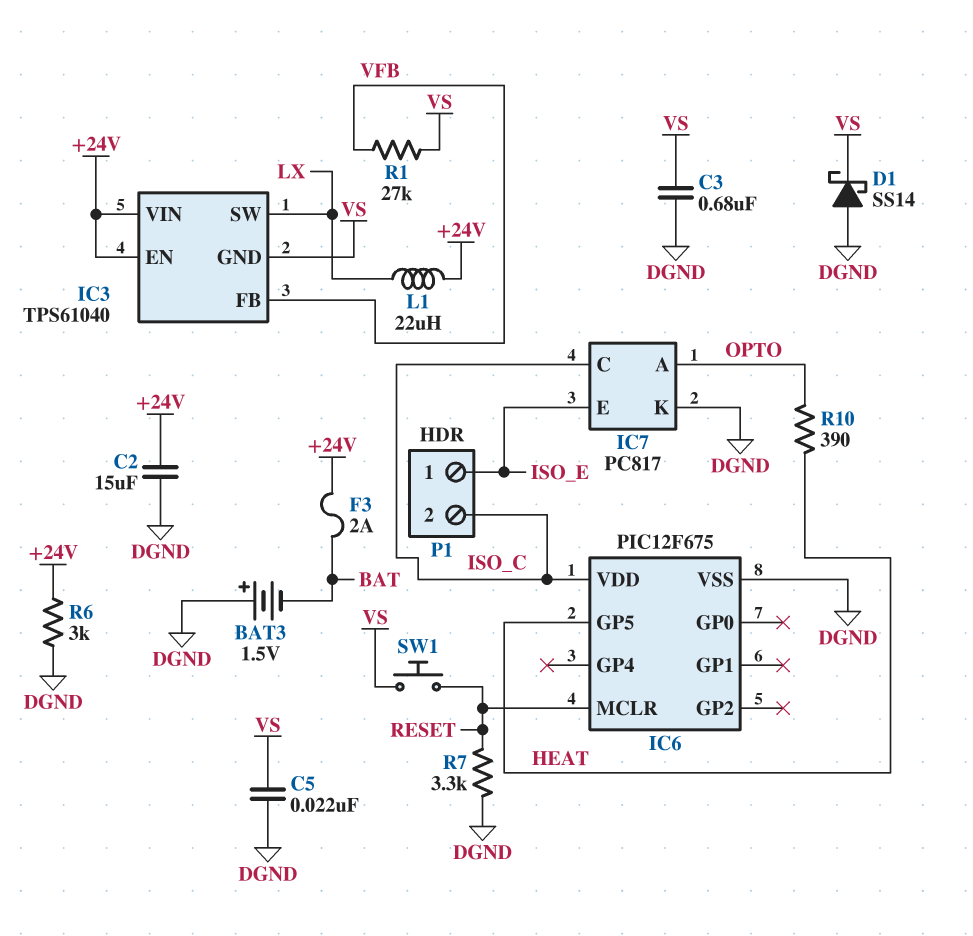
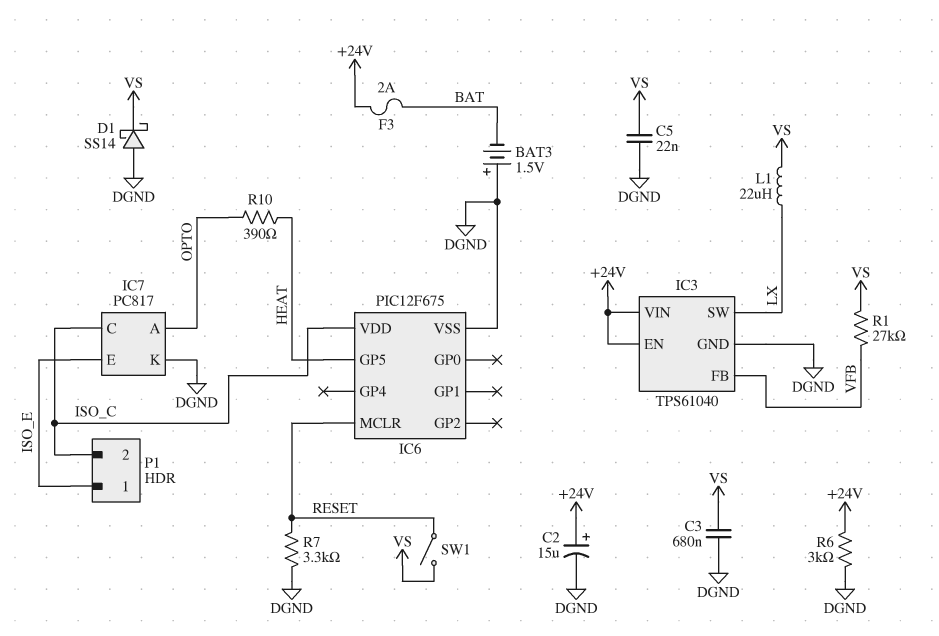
C2: 15uF (+24V, DGND) -> 15uF (plus +24V, minus DGND)
IC3 pin GND: VS -> DGND
L1: 22uH (+24V, LX) -> 22uH (LX, VS)
SW1: button (RESET, VS) -> switch (RESET, VS)

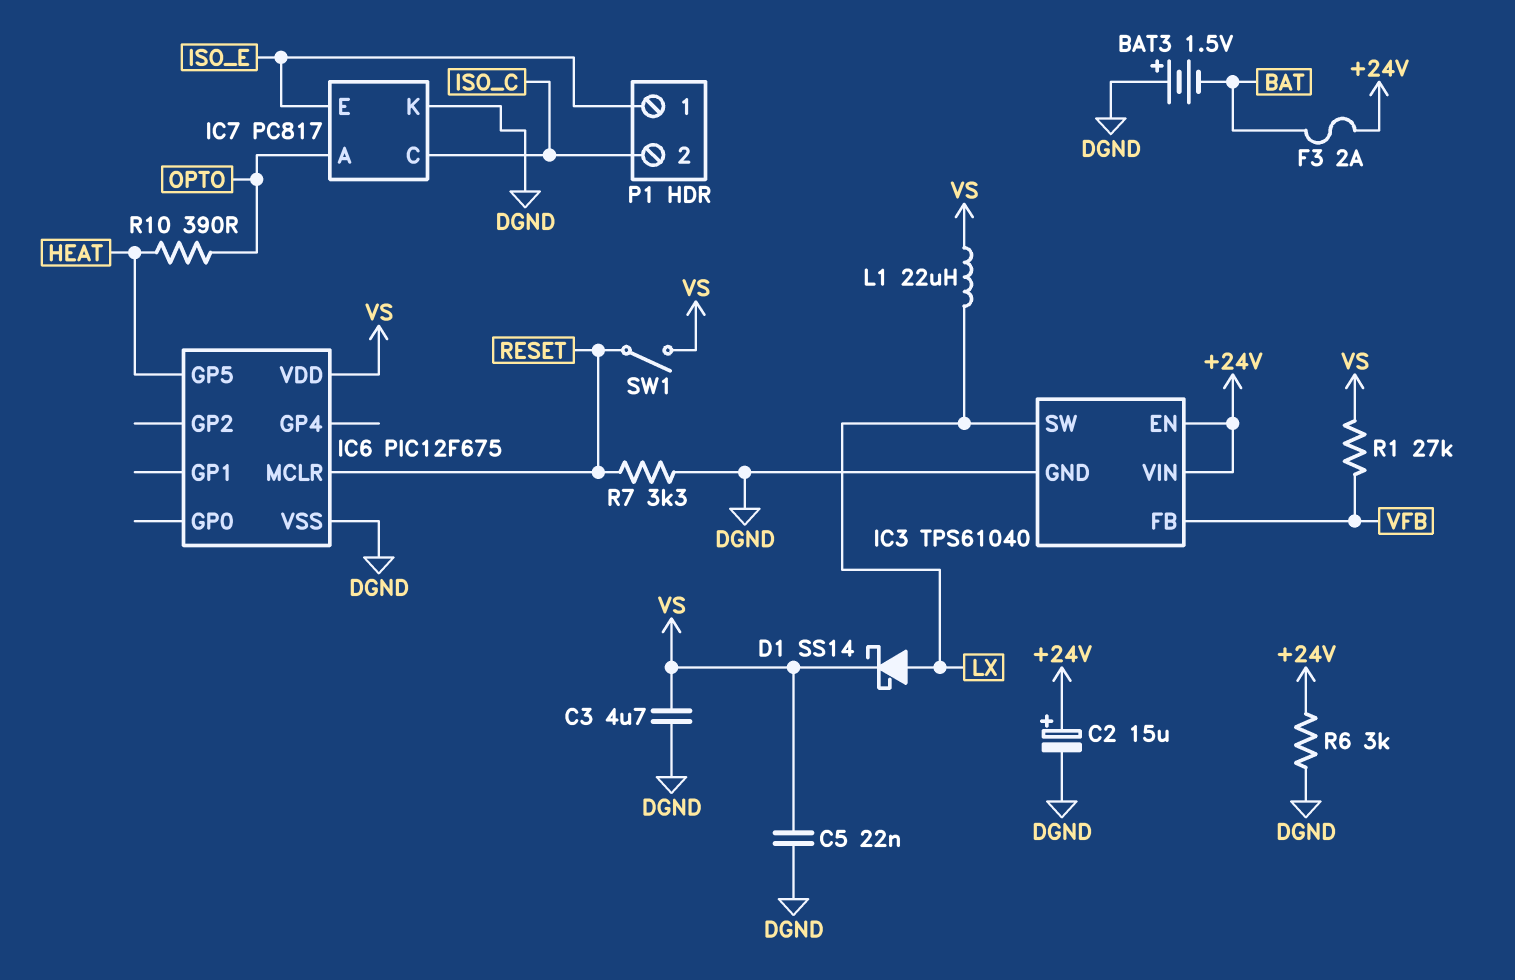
C3: 680nF (DGND, VS) -> 4.7uF (DGND, VS)
D1: schottky SS14 (A DGND, K VS) -> schottky SS14 (A LX, K VS)
IC6 pin VDD: ISO_C -> VS

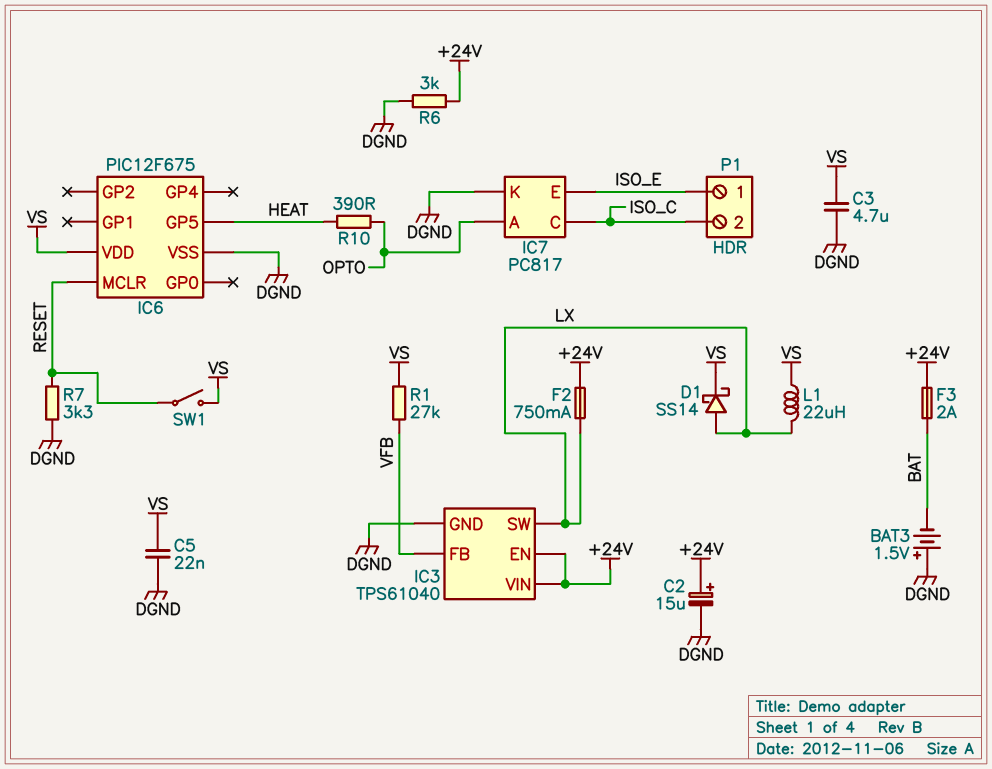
F2: none -> 750mA (+24V, LX)

